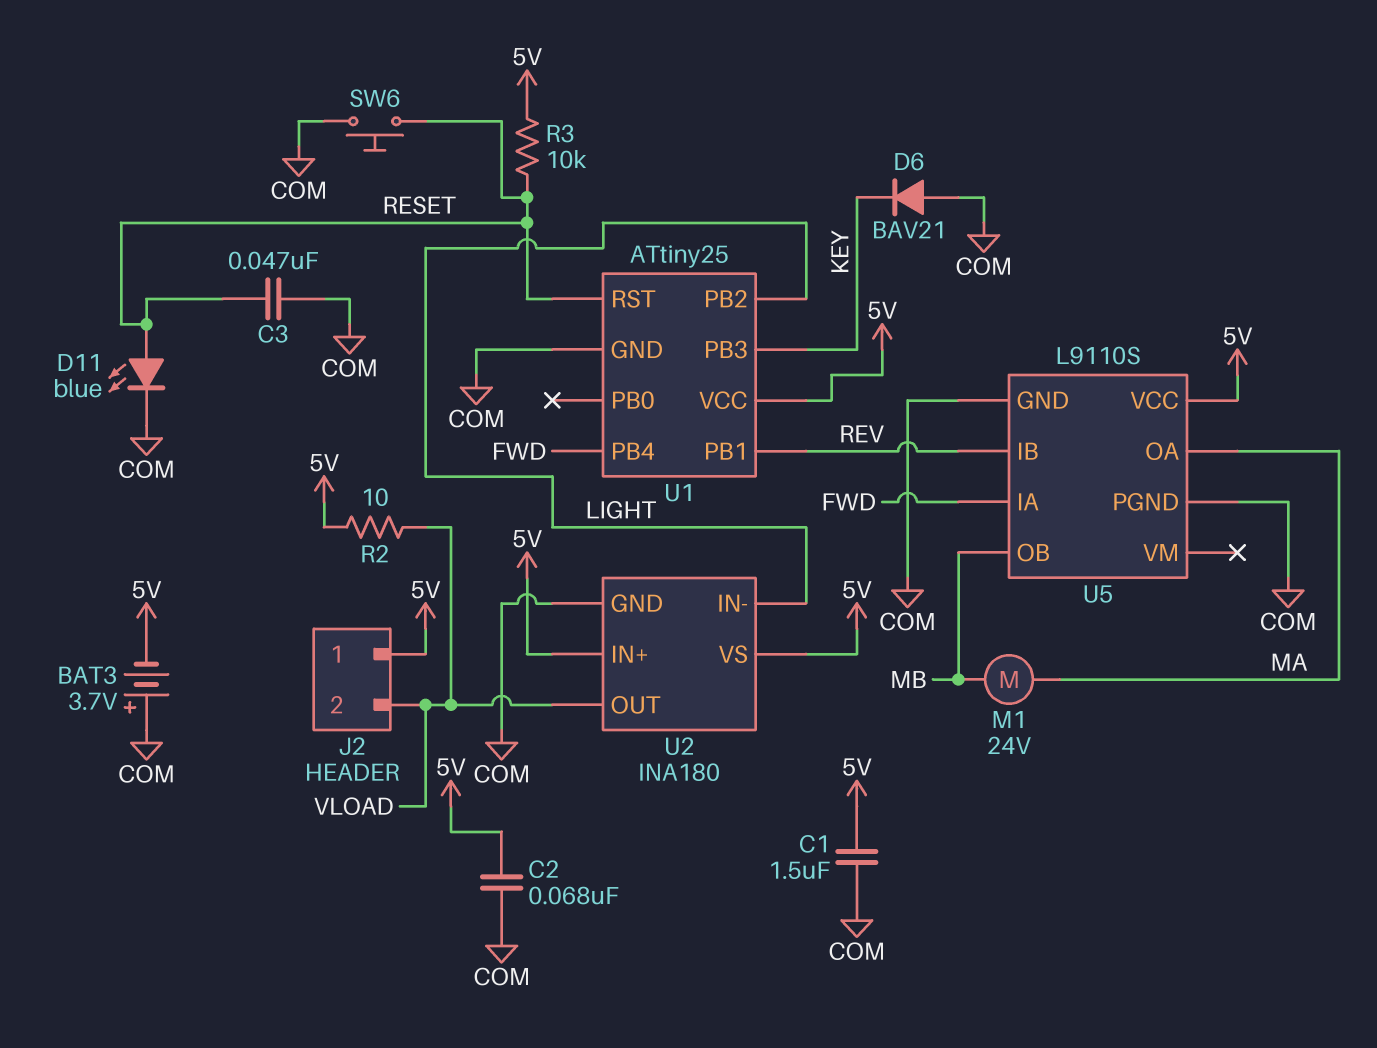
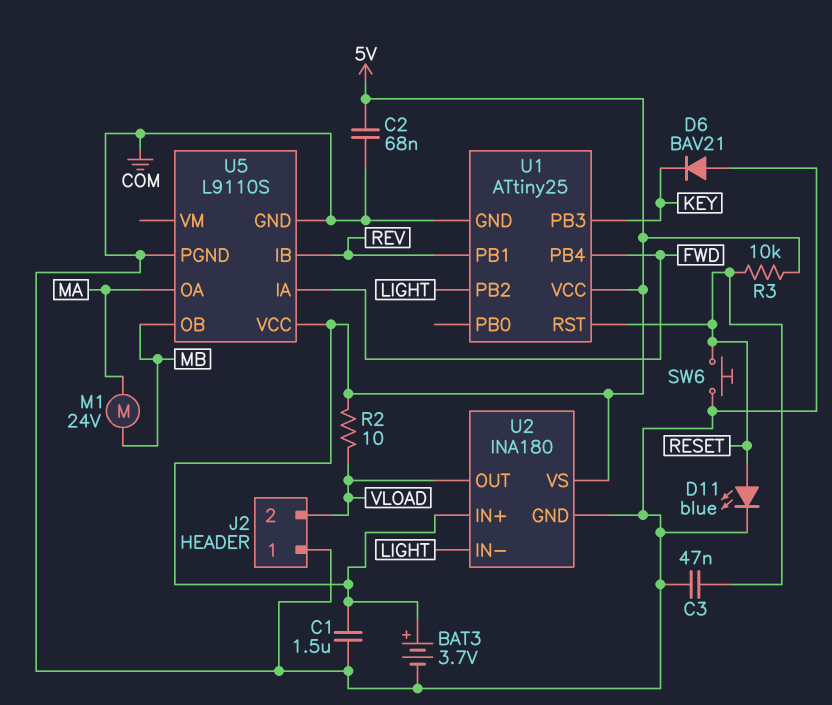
BAT3: 3.7V (plus COM, minus 5V) -> 3.7V (plus 5V, minus COM)
J2 pin 1: 5V -> COM

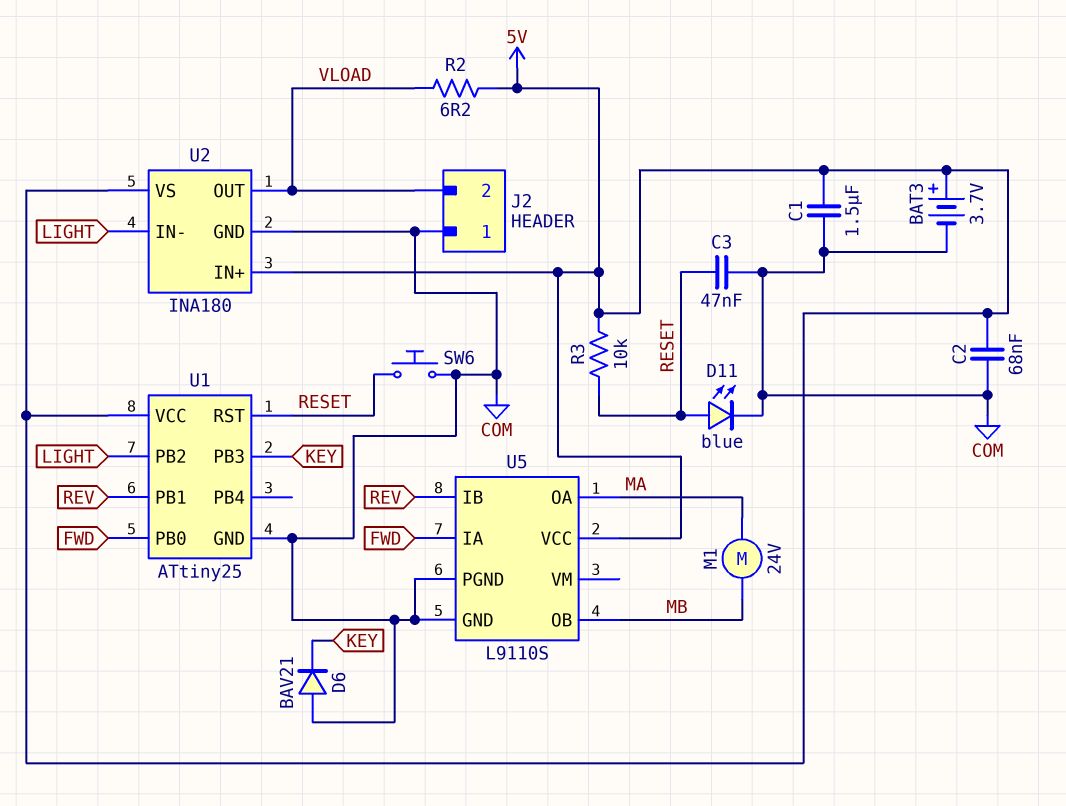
R2: 10 (5V, VLOAD) -> 6.2 (5V, VLOAD)
U1 pin PB0: none -> FWD
U1 pin PB4: FWD -> none

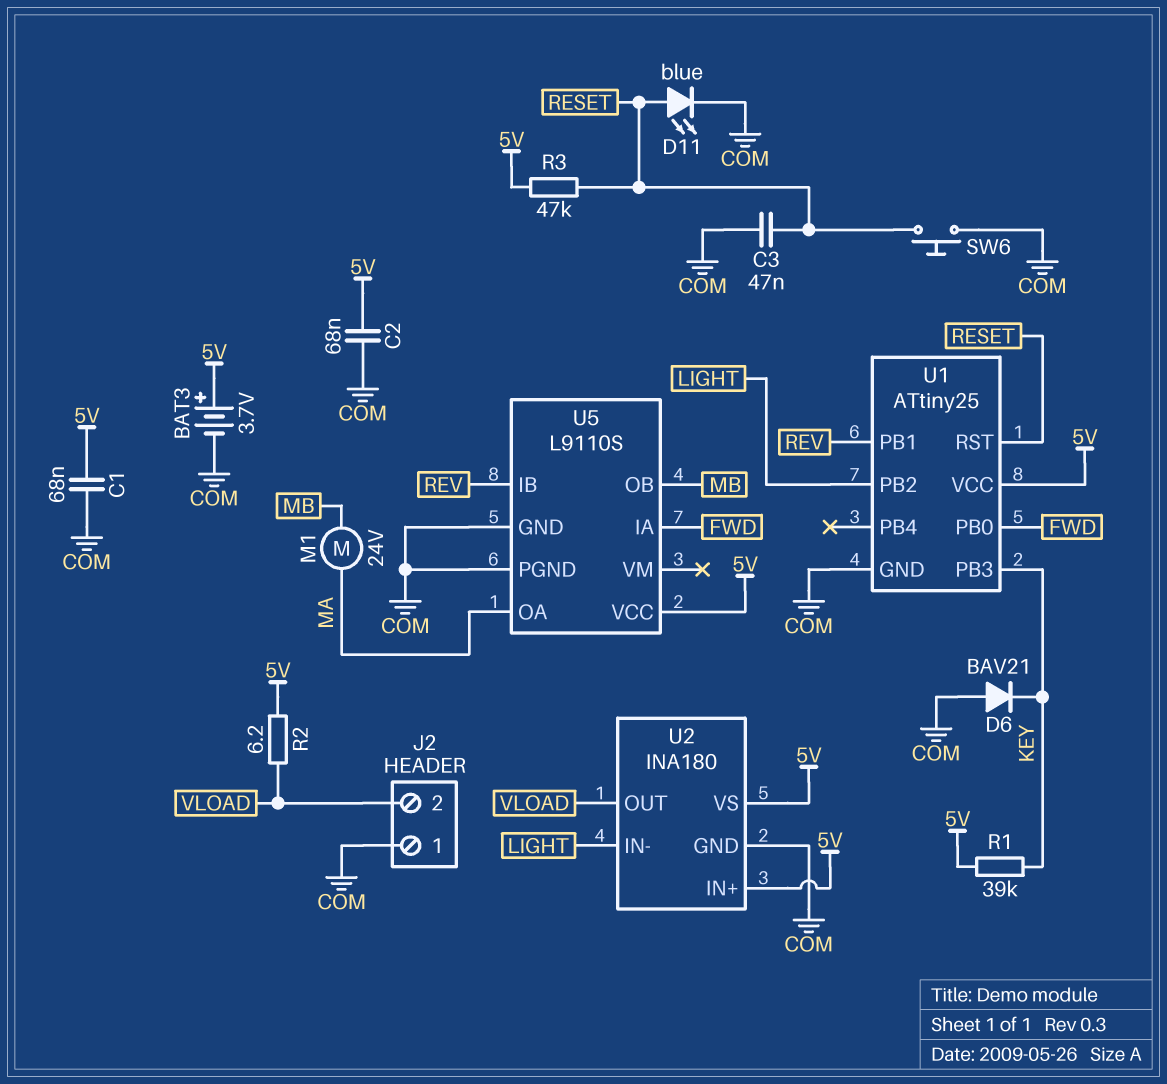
C1: 1.5uF (5V, COM) -> 68nF (5V, COM)
R1: none -> 39k (5V, KEY)
R3: 10k (5V, RESET) -> 47k (5V, RESET)

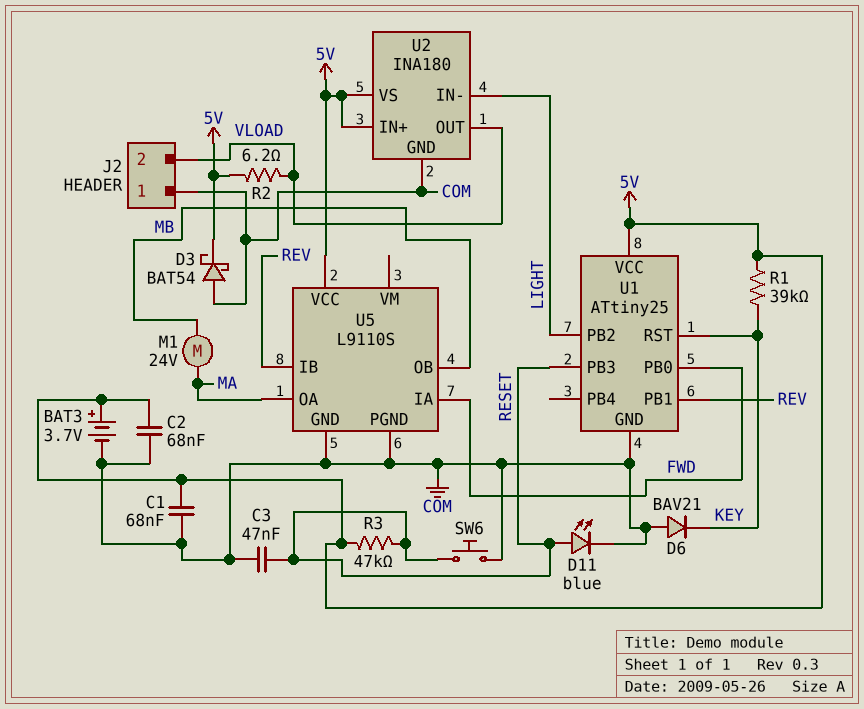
D3: none -> schottky BAT54 (A COM, K 5V)
U1 pin PB3: KEY -> RESET
U1 pin RST: RESET -> KEY

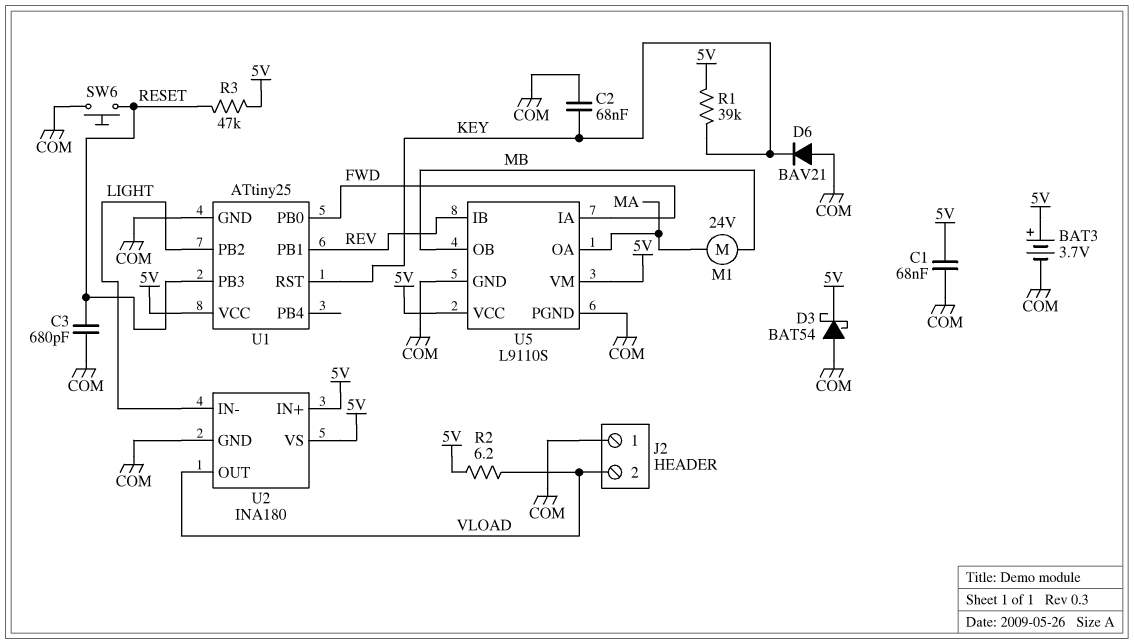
C2: 68nF (5V, COM) -> 68nF (COM, KEY)
C3: 47nF (COM, RESET) -> 680pF (COM, RESET)
D11: LED blue (A RESET, K COM) -> none
U5 pin VM: none -> 5V

